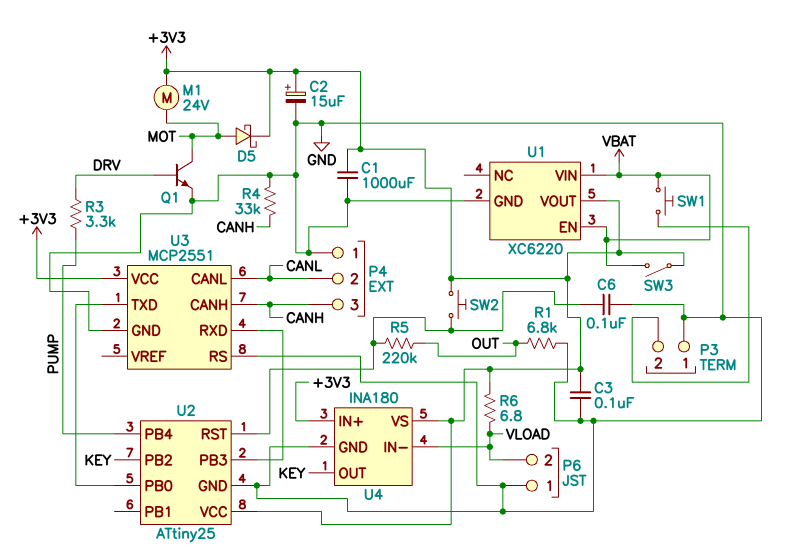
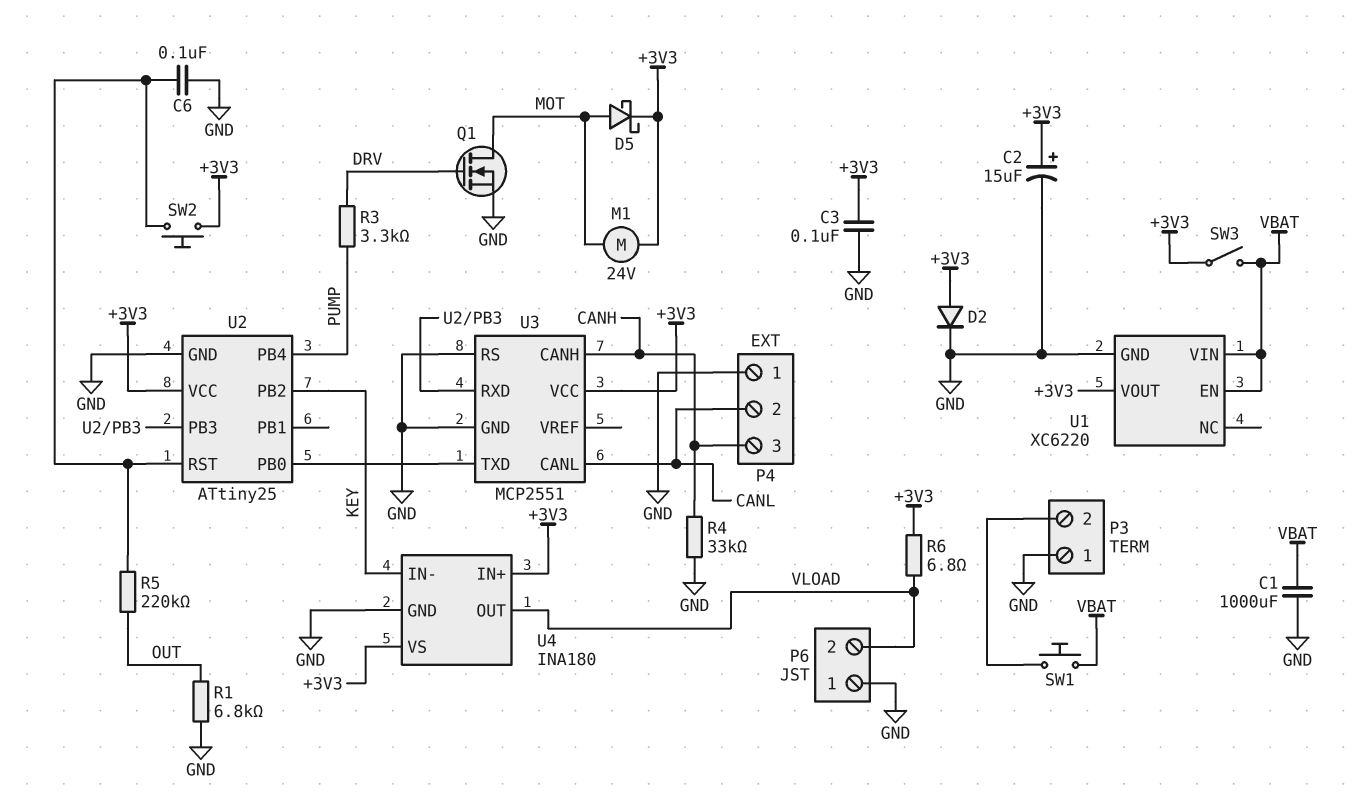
C1: 1000uF (+3V3, GND) -> 1000uF (GND, VBAT)
D2: none -> diode (A +3V3, K GND)
Q1: NPN (B DRV, C MOT, E GND) -> NMOS (G DRV, D MOT, S GND)
U4 pin IN-: VLOAD -> KEY
U4 pin OUT: KEY -> VLOAD

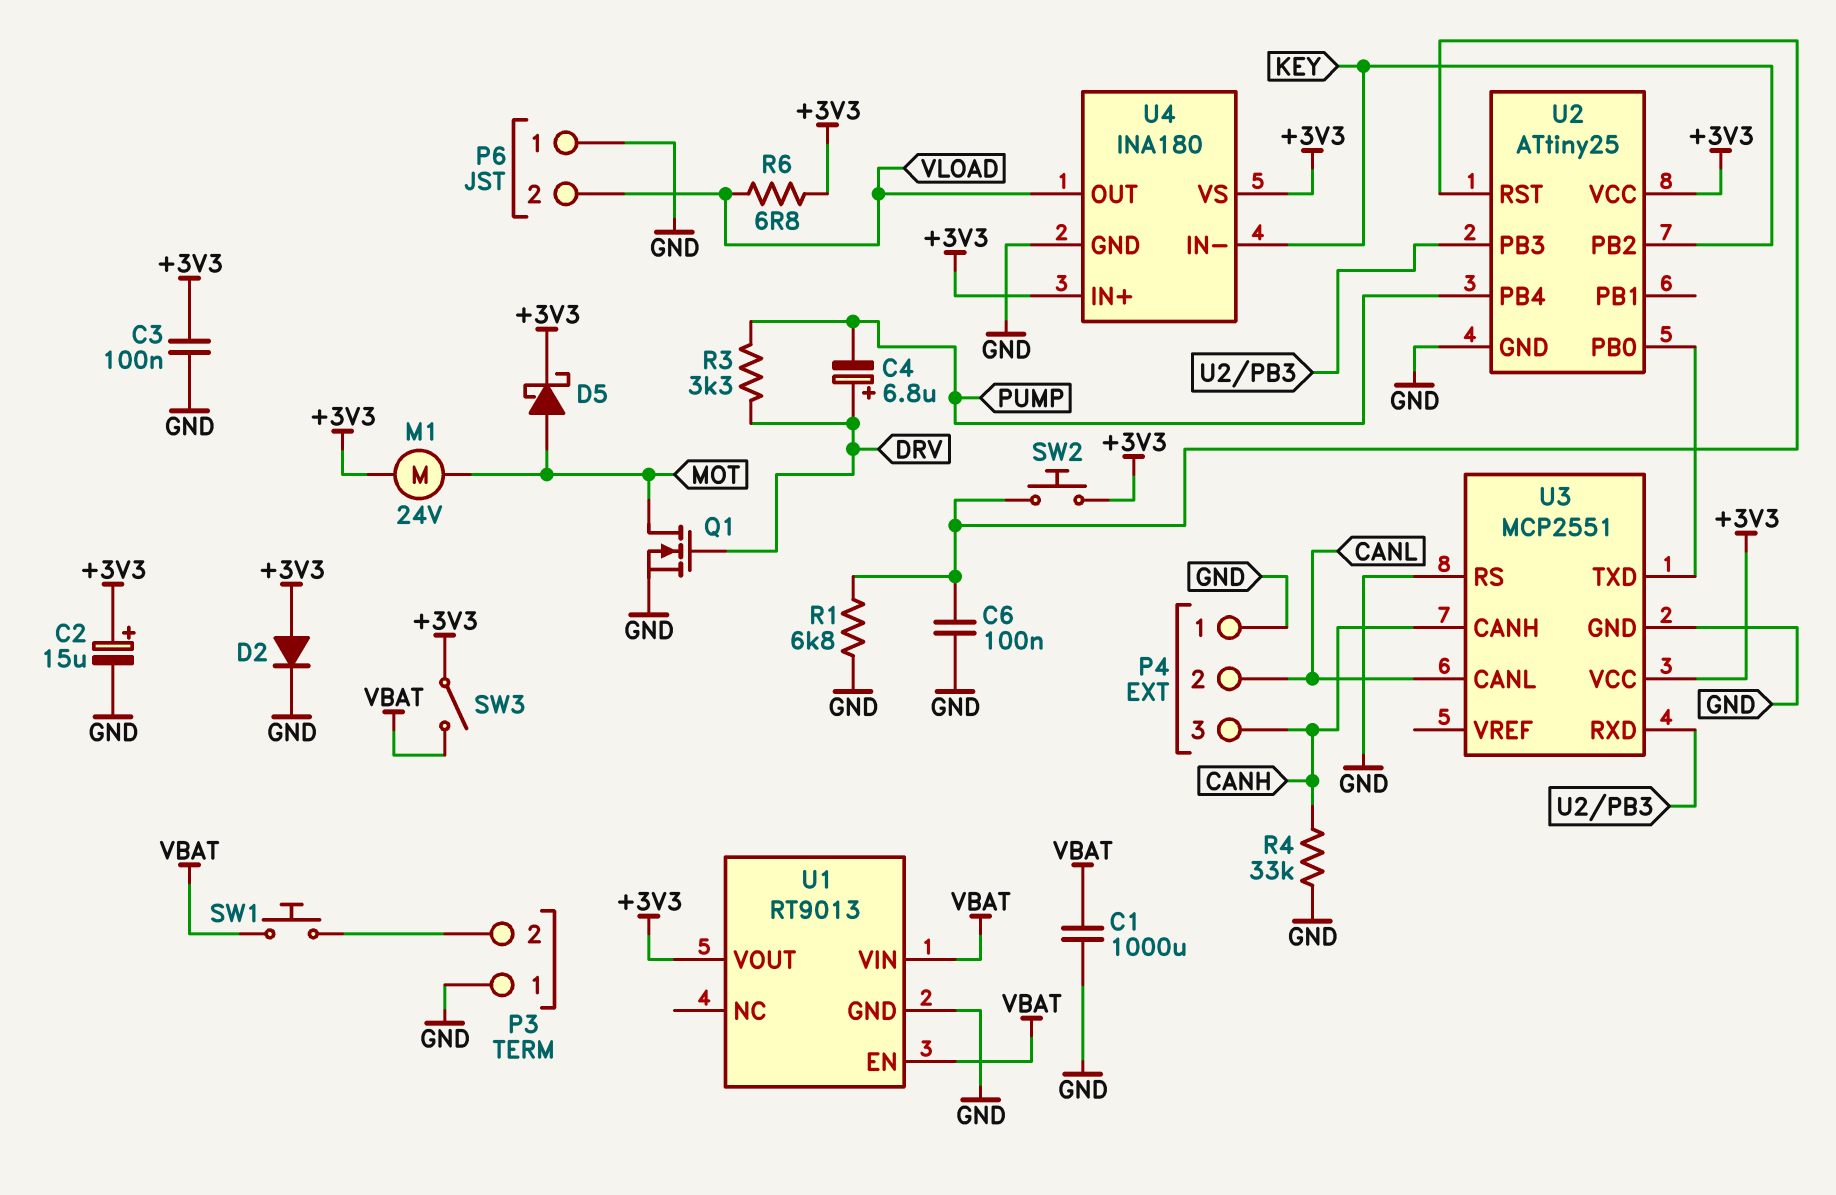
C4: none -> 6.8uF (plus DRV, minus PUMP)
R1: 6.8k (GND, OUT) -> 6.8k (GND, U2/RST)
R5: 220k (OUT, U2/RST) -> none
U1: XC6220 -> RT9013

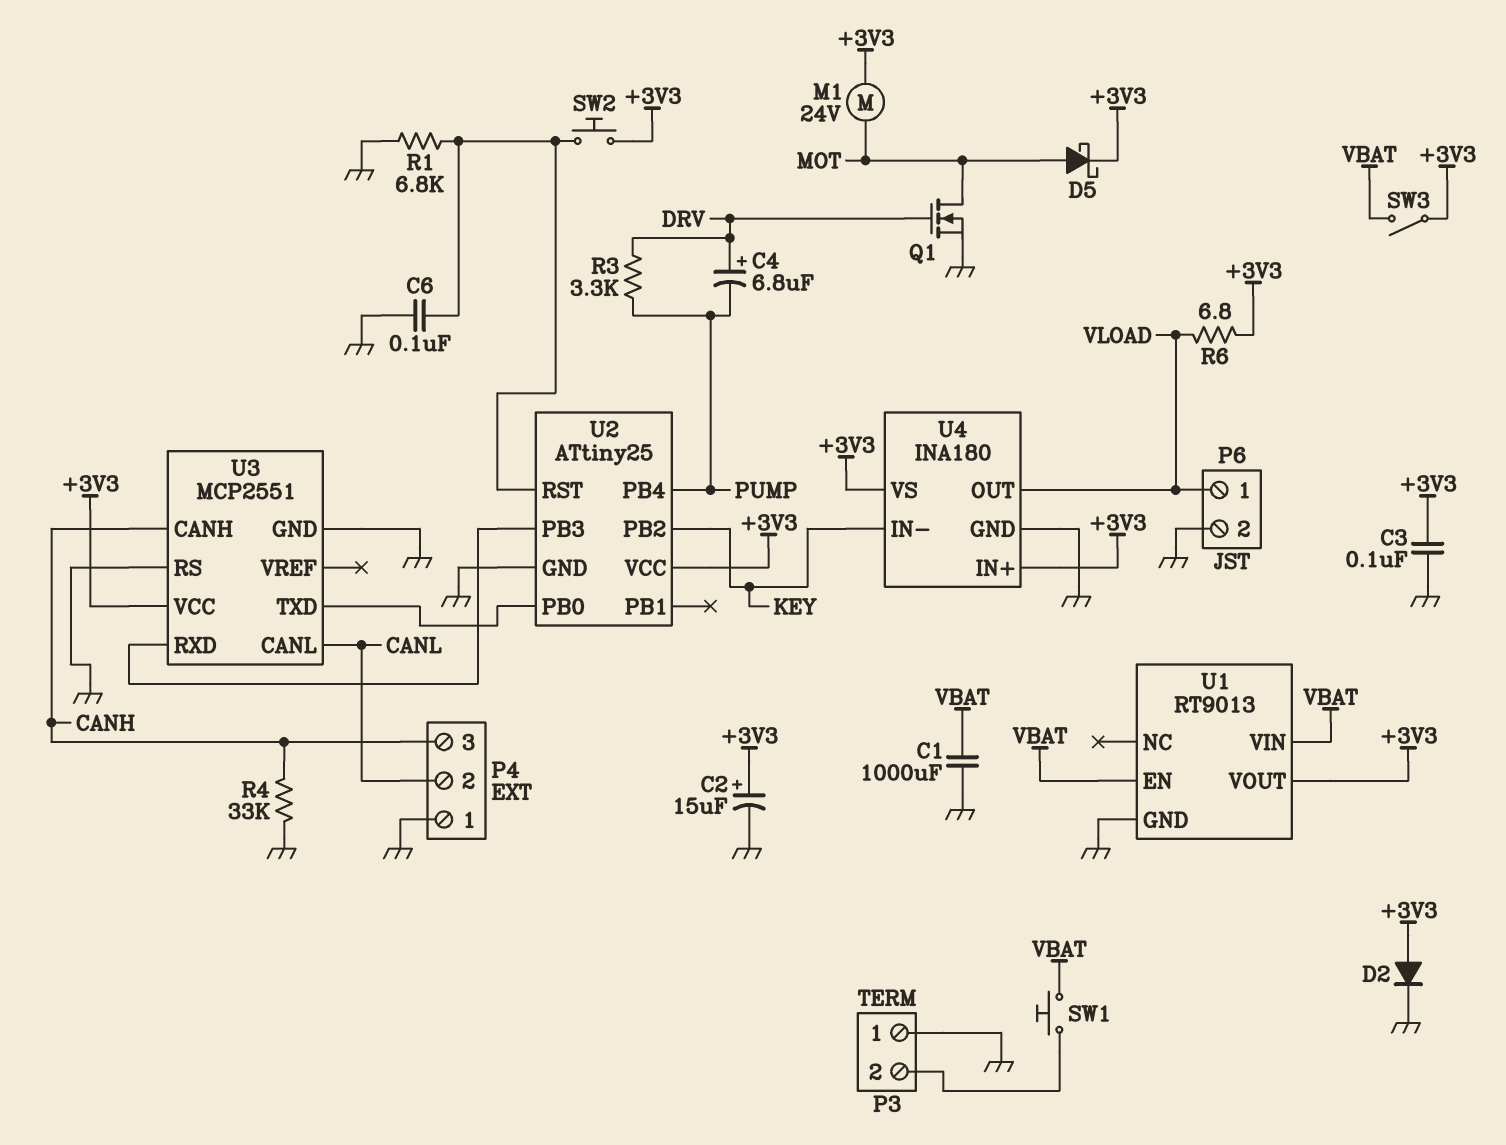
P6 pin 1: GND -> VLOAD
P6 pin 2: VLOAD -> GND

